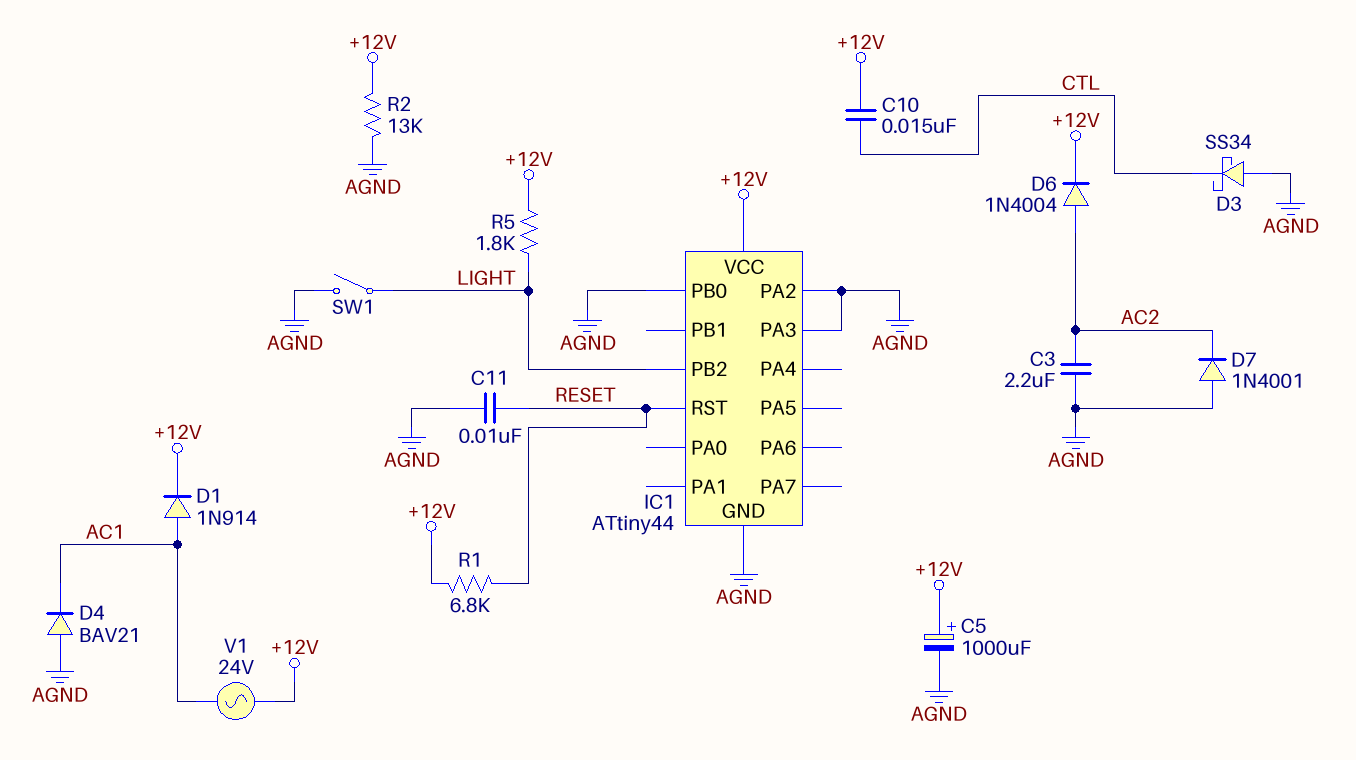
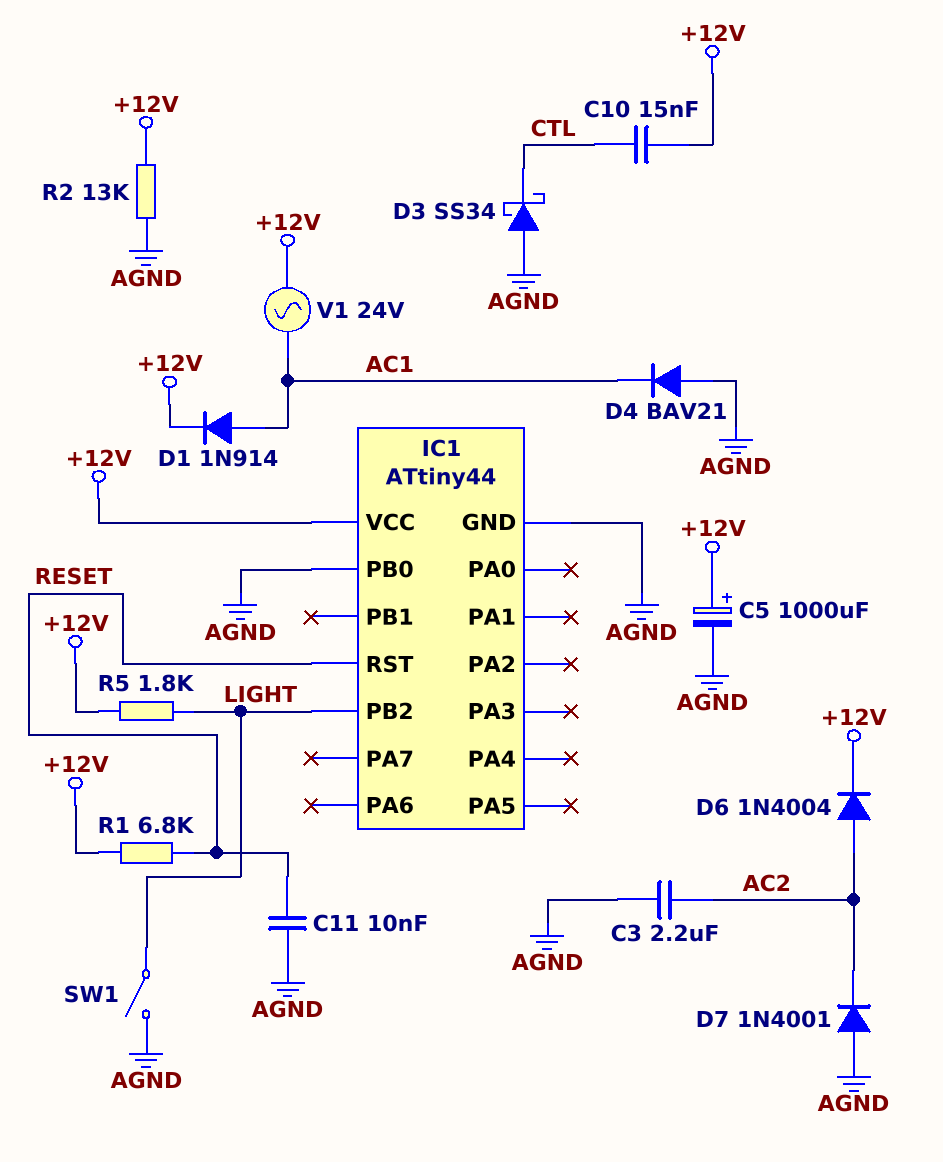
IC1 pin PA2: AGND -> none
IC1 pin PA3: AGND -> none

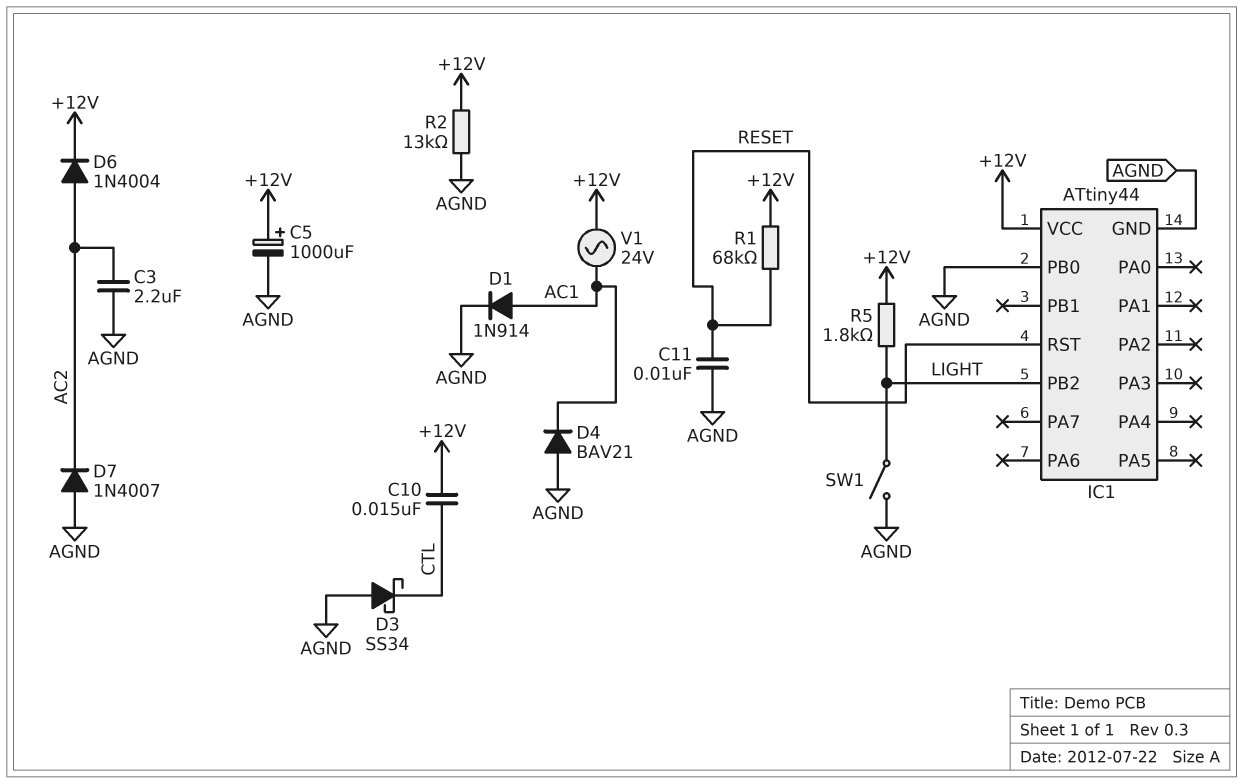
D1: diode 1N914 (A AC1, K +12V) -> diode 1N914 (A AC1, K AGND)
D7: diode 1N4001 (A AGND, K AC2) -> diode 1N4007 (A AGND, K AC2)
R1: 6.8k (+12V, RESET) -> 68k (+12V, RESET)

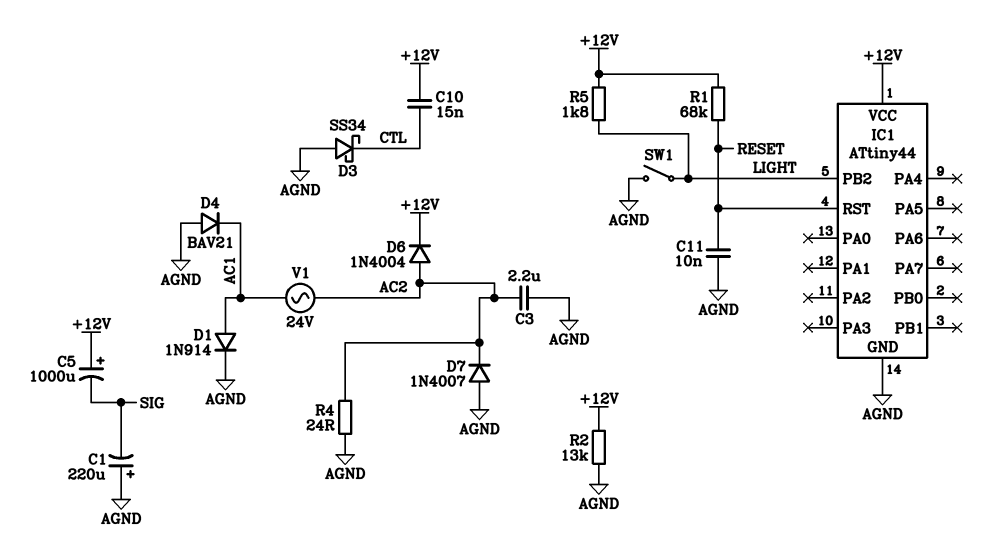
C1: none -> 220uF (plus AGND, minus SIG)
C5: 1000uF (plus +12V, minus AGND) -> 1000uF (plus +12V, minus SIG)
IC1 pin PB0: AGND -> none
R4: none -> 24 (AC2, AGND)
V1: AC 24V (+12V, AC1) -> AC 24V (AC1, AC2)

